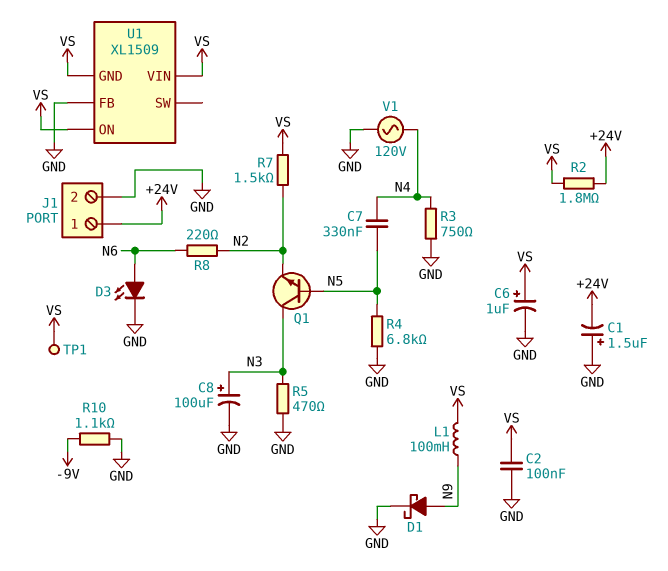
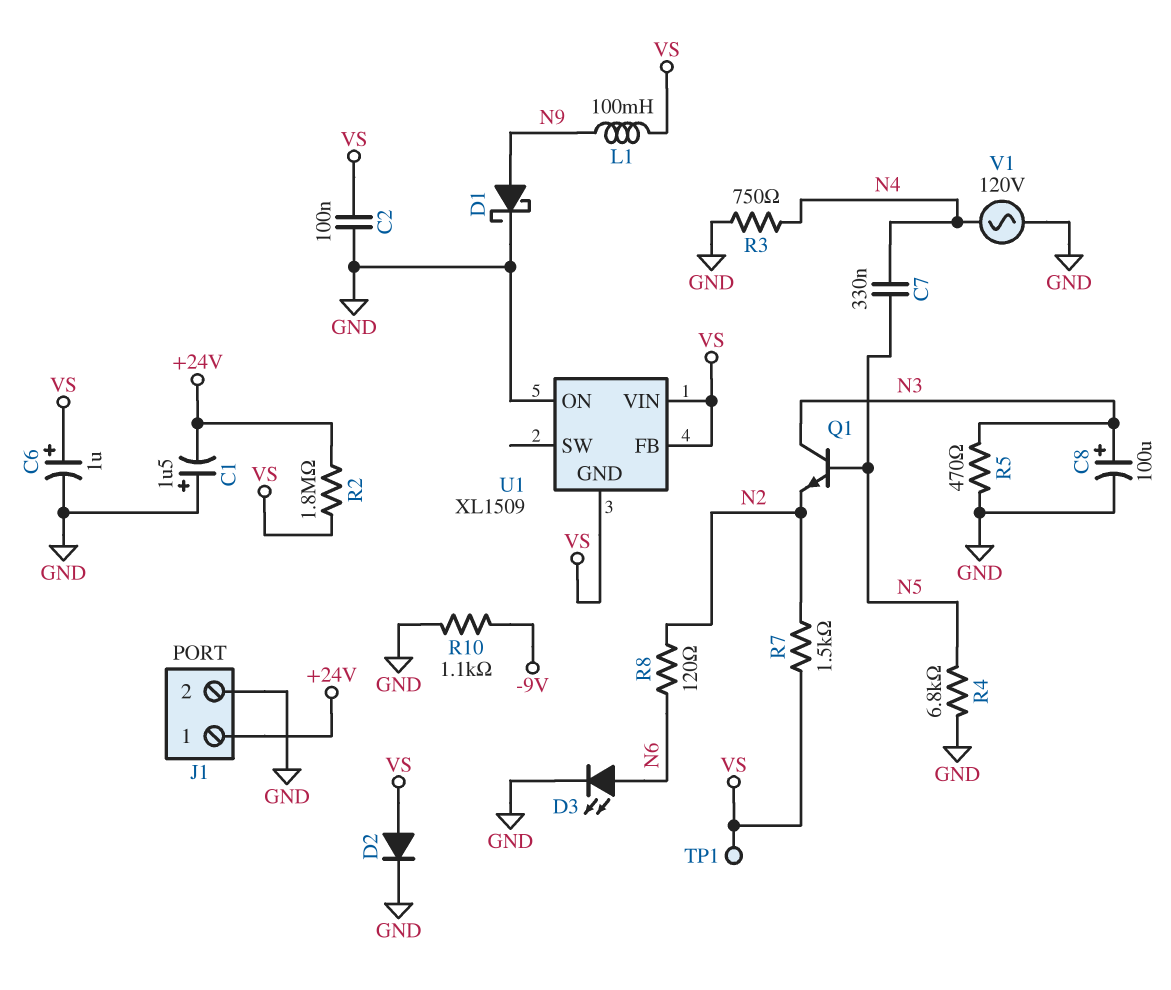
D2: none -> diode (A VS, K GND)
R8: 220 (N2, N6) -> 120 (N2, N6)
U1 pin FB: GND -> VS
U1 pin ON: VS -> GND

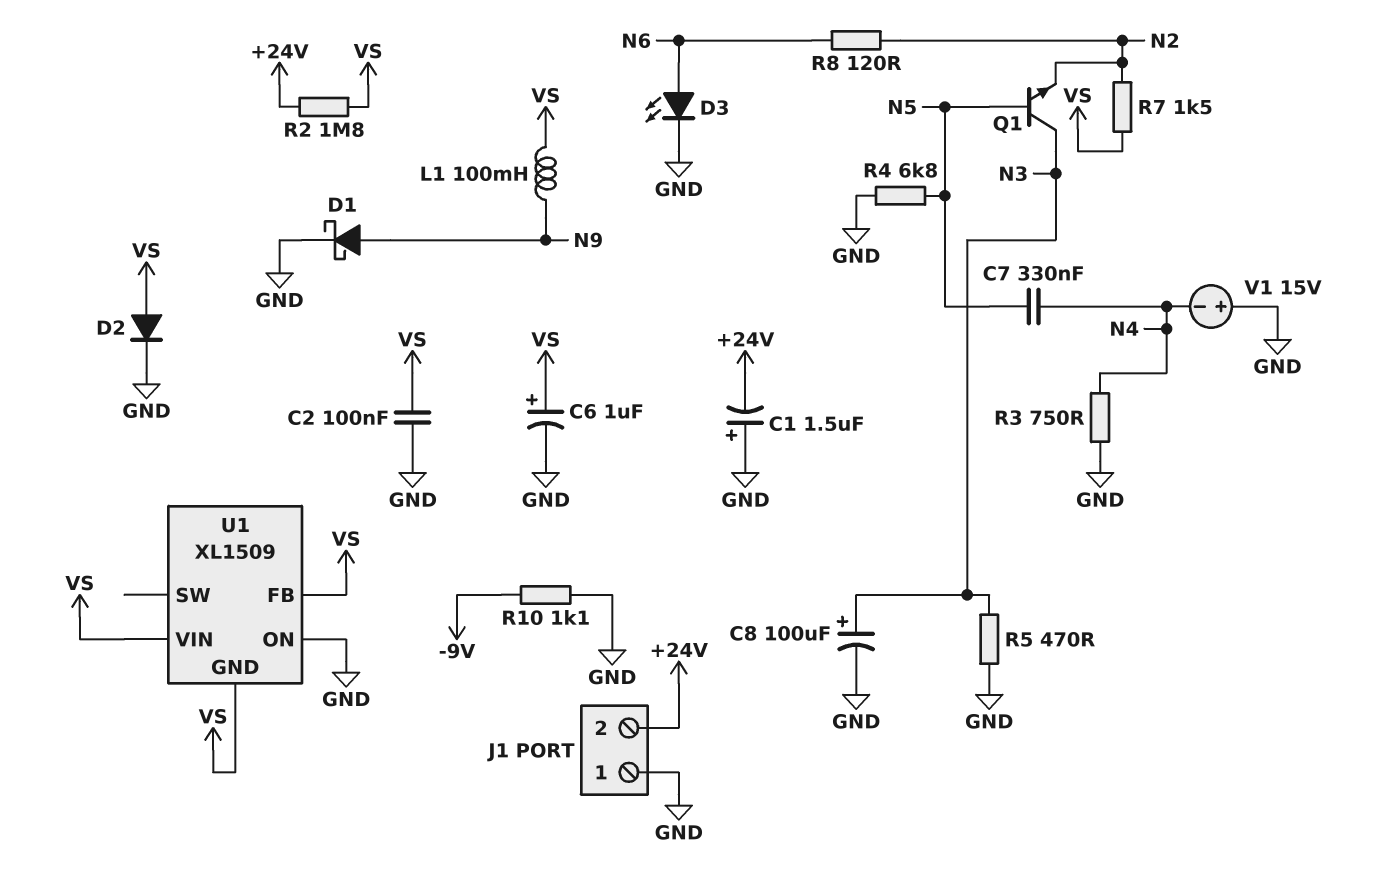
J1 pin 1: +24V -> GND
J1 pin 2: GND -> +24V
TP1: test point (VS) -> none
V1: AC 120V (GND, N4) -> 15V (plus GND, minus N4)

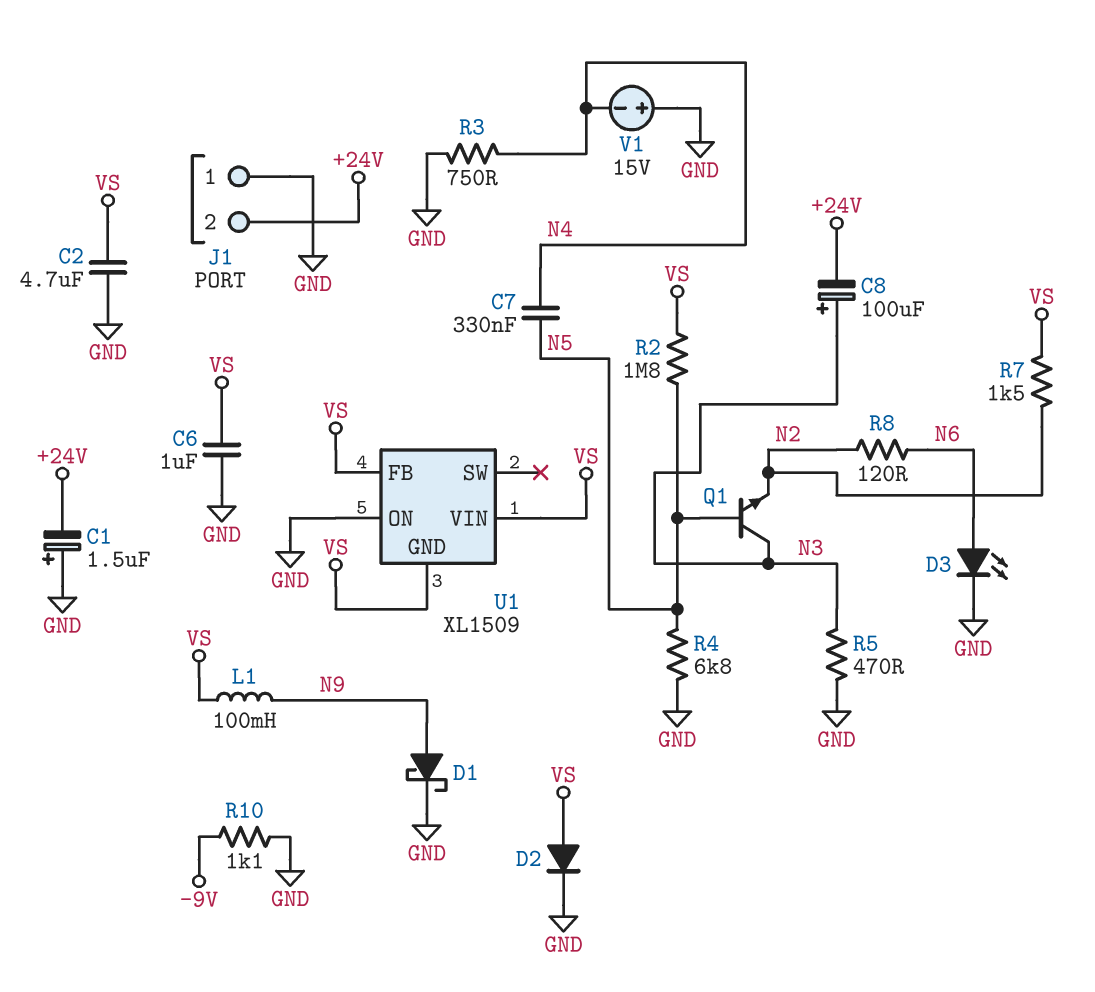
C2: 100nF (GND, VS) -> 4.7uF (GND, VS)
C6: 1uF (plus VS, minus GND) -> 1uF (GND, VS)
C8: 100uF (plus N3, minus GND) -> 100uF (plus N3, minus +24V)
R2: 1.8M (+24V, VS) -> 1.8M (N5, VS)

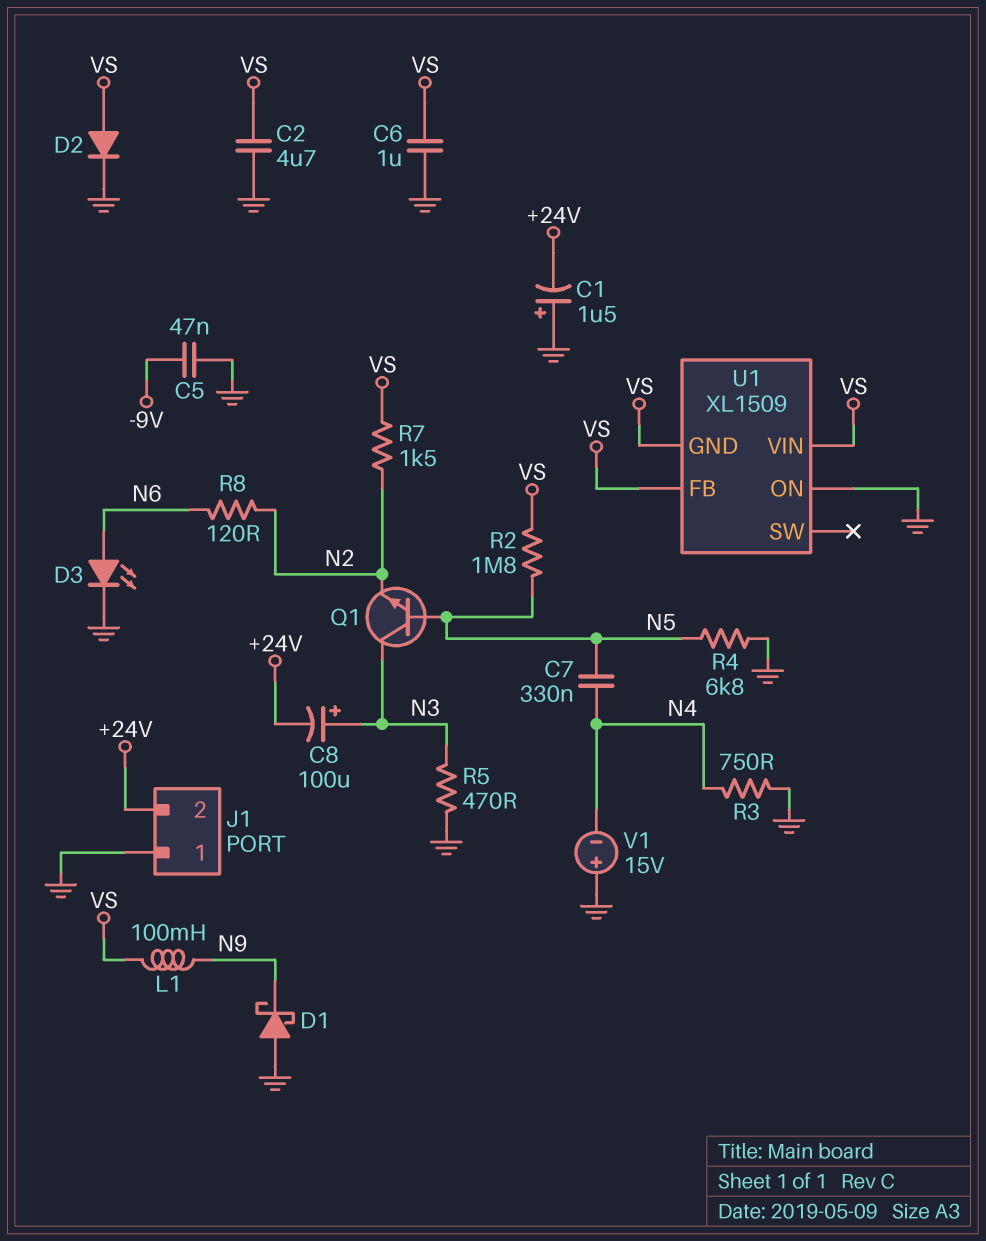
C5: none -> 47nF (-9V, GND)
D1: schottky (A N9, K GND) -> schottky (A GND, K N9)
R10: 1.1k (-9V, GND) -> none

